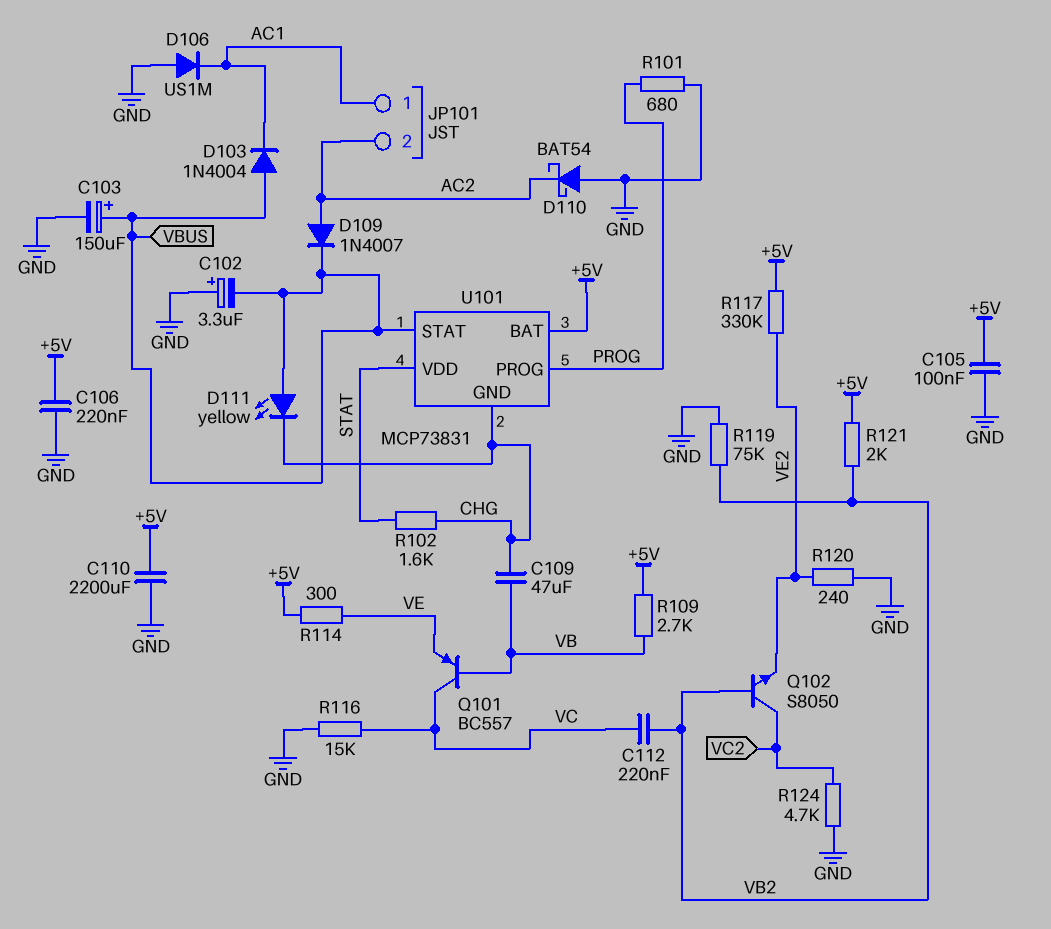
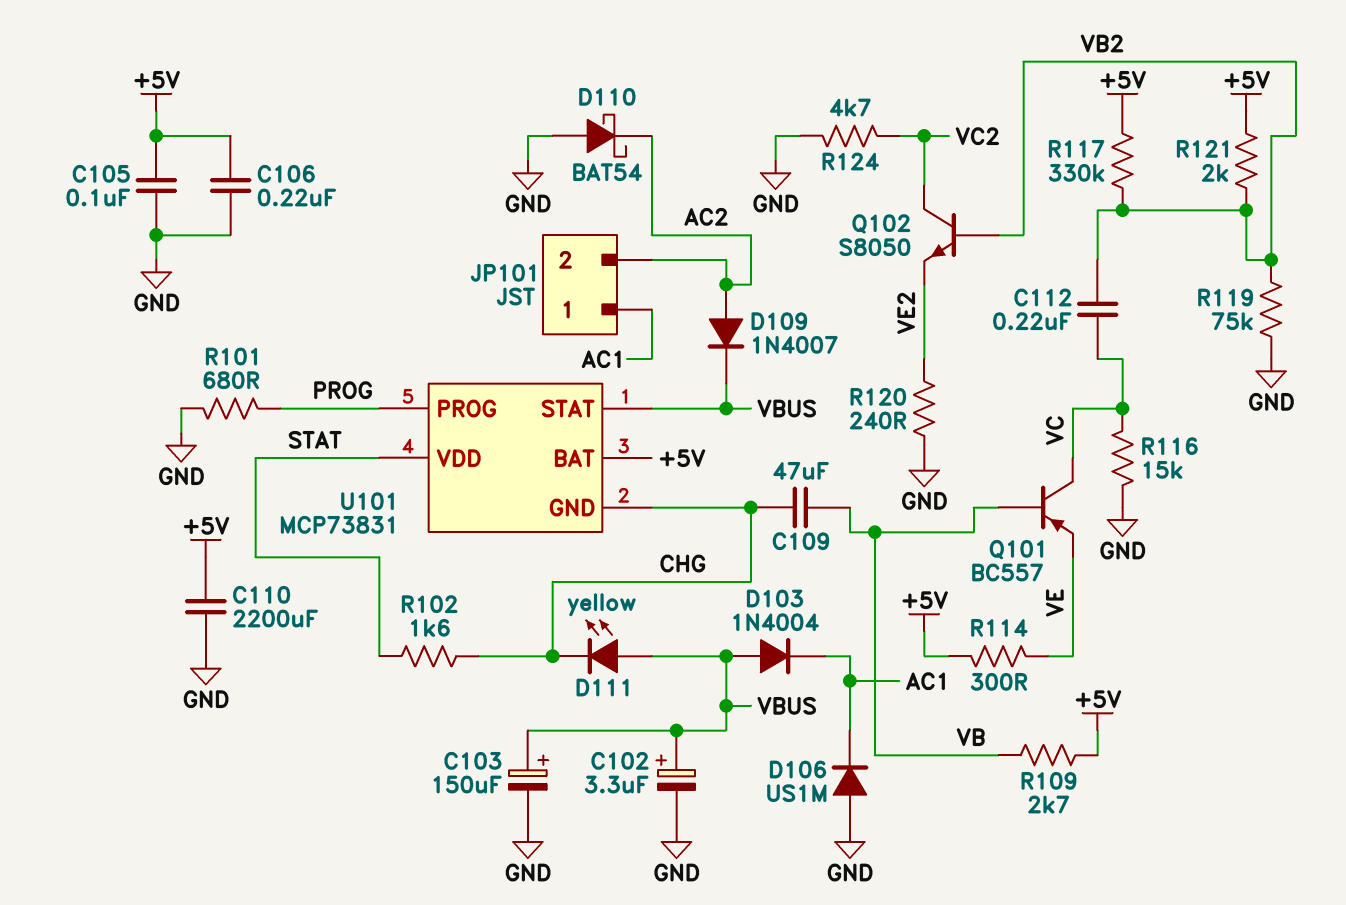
C102: 3.3uF (plus GND, minus VBUS) -> 3.3uF (plus VBUS, minus GND)
R117: 330k (+5V, VE2) -> 330k (+5V, VB2)

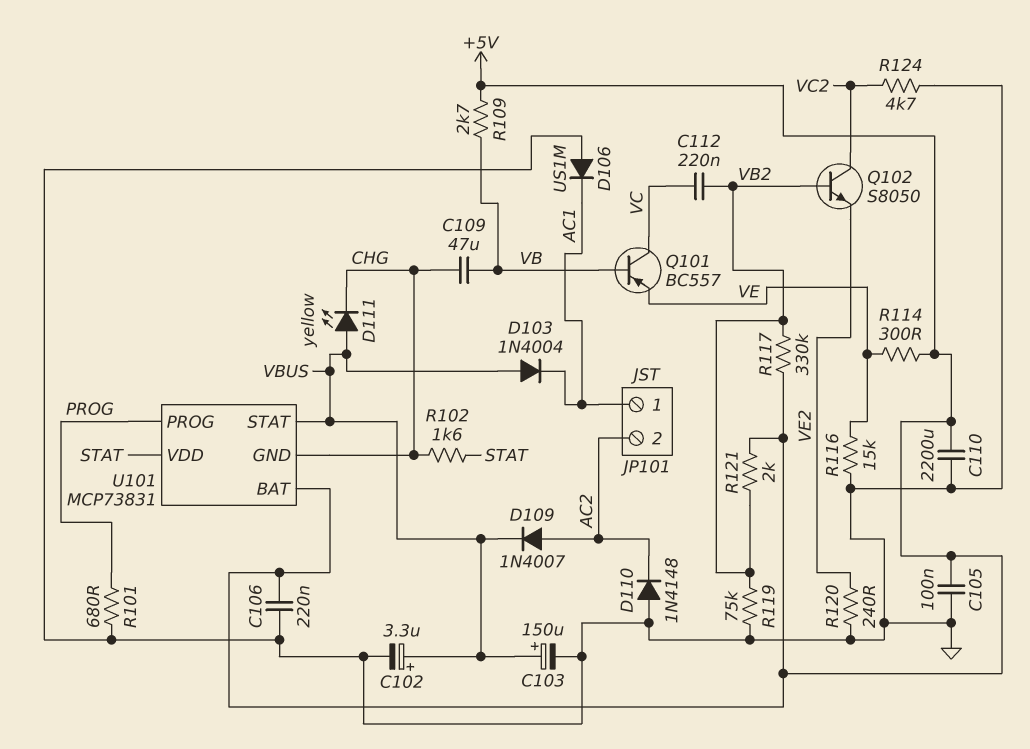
D110: schottky BAT54 (A GND, K AC2) -> diode 1N4148 (A GND, K AC2)
R116: 15k (GND, VC) -> 15k (GND, VE)

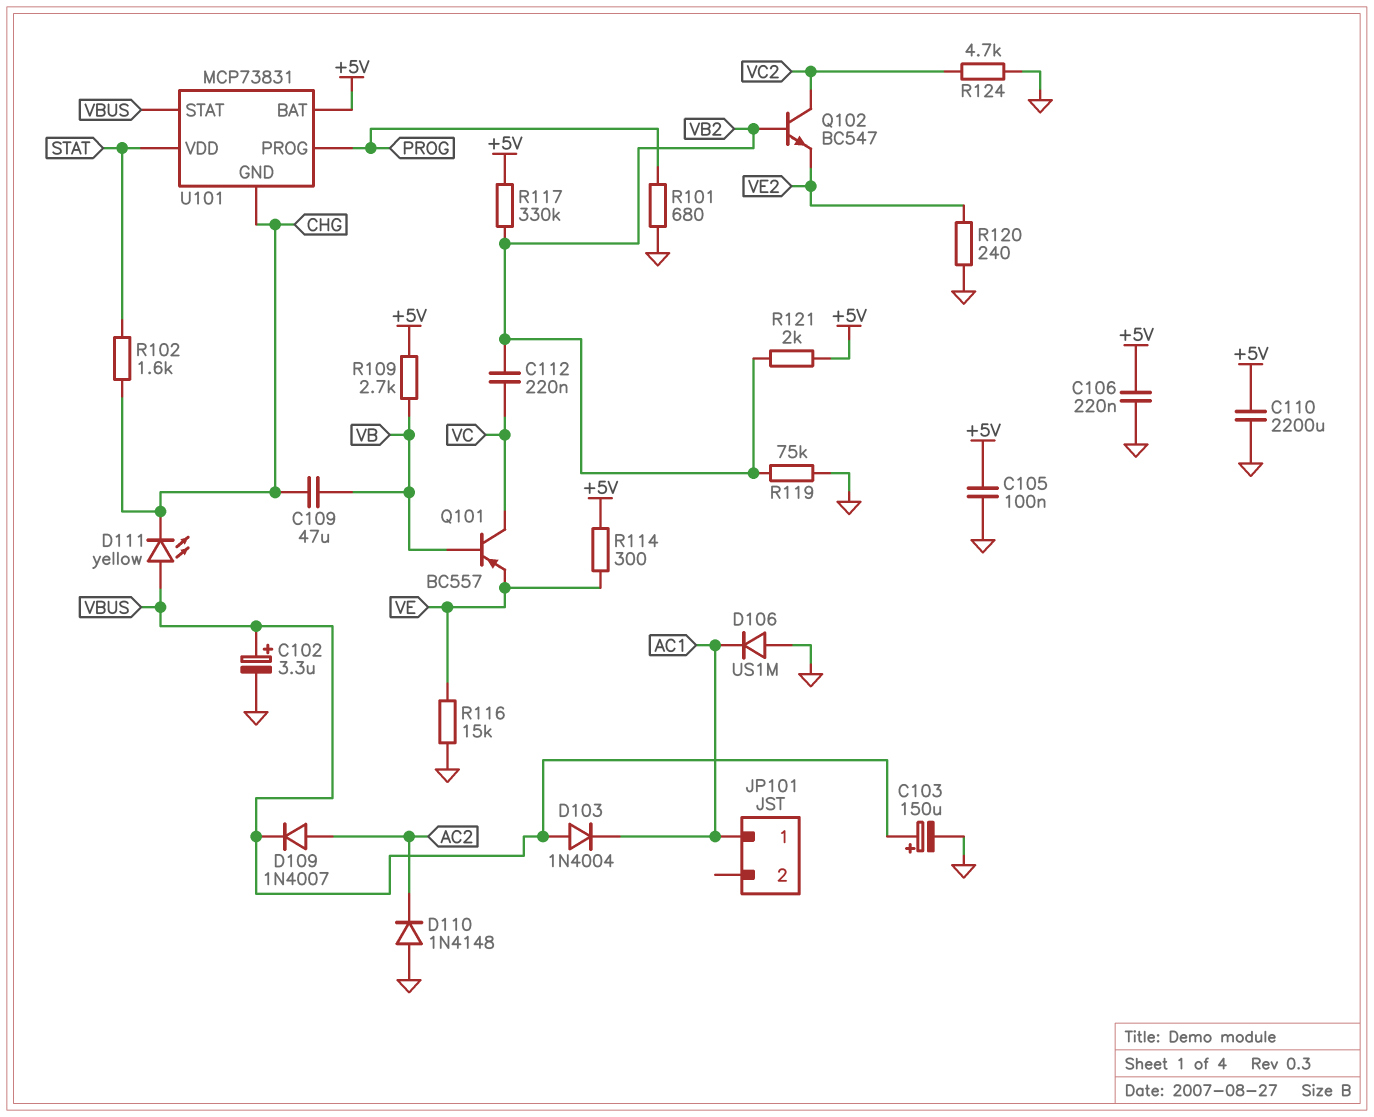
JP101 pin 2: AC2 -> none
Q102: NPN S8050 (B VB2, C VC2, E VE2) -> NPN BC547 (B VB2, C VC2, E VE2)

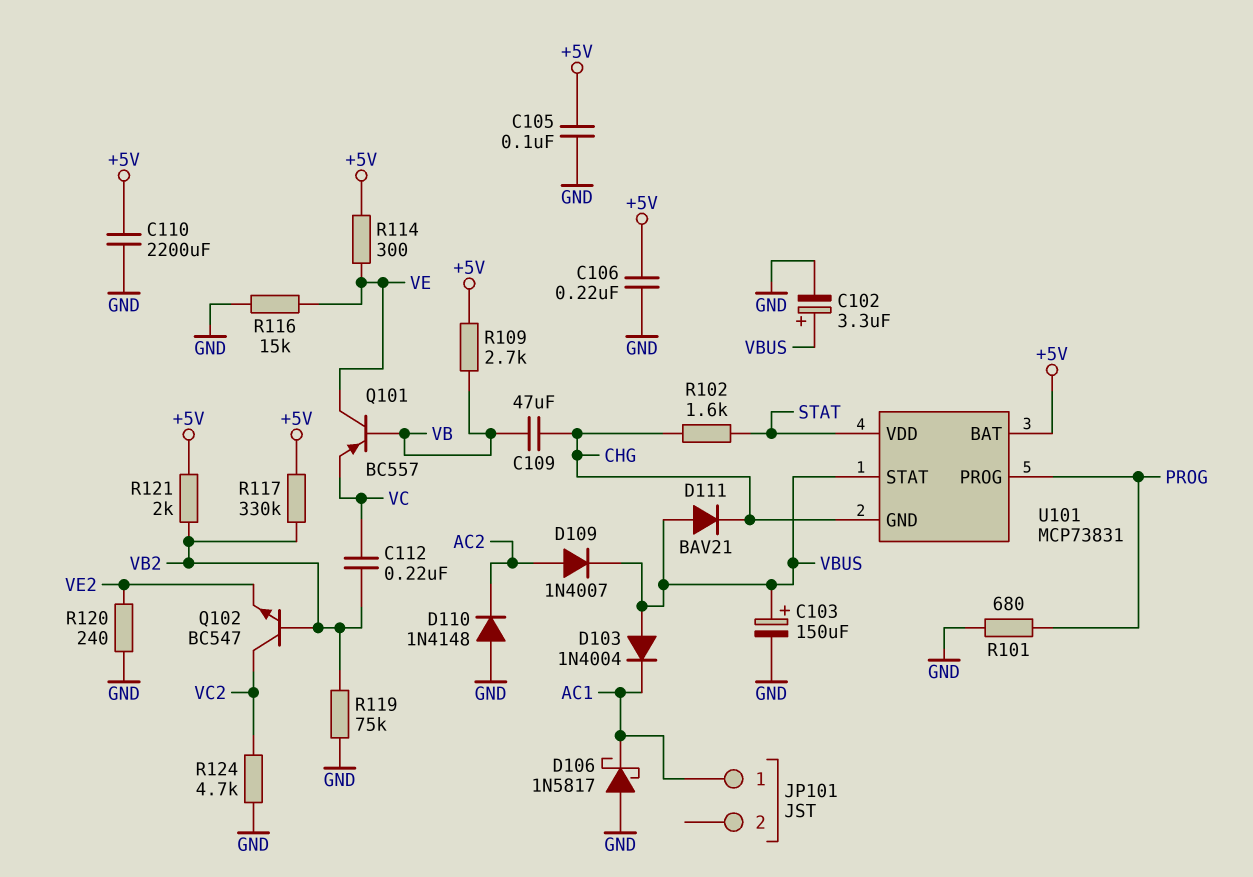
D106: diode US1M (A GND, K AC1) -> schottky 1N5817 (A GND, K AC1)
D111: LED yellow (A VBUS, K CHG) -> diode BAV21 (A VBUS, K CHG)
Q101: PNP BC557 (B VB, C VC, E VE) -> PNP BC557 (B VB, C VE, E VC)

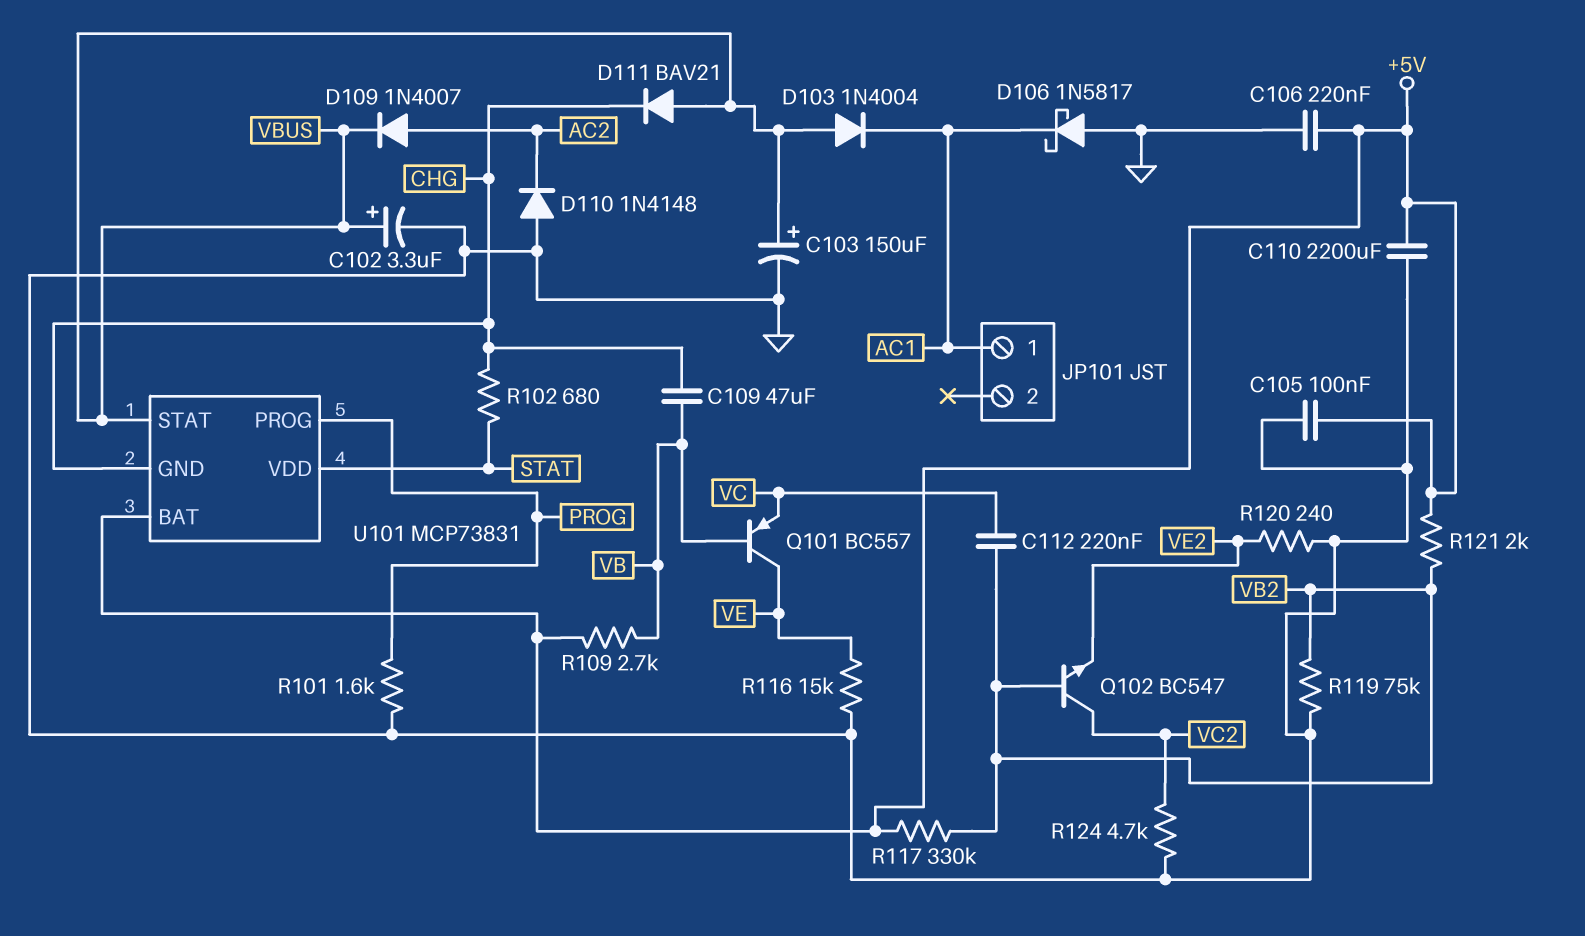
R101: 680 (GND, PROG) -> 1.6k (GND, PROG)
R102: 1.6k (CHG, STAT) -> 680 (CHG, STAT)
R114: 300 (+5V, VE) -> none

